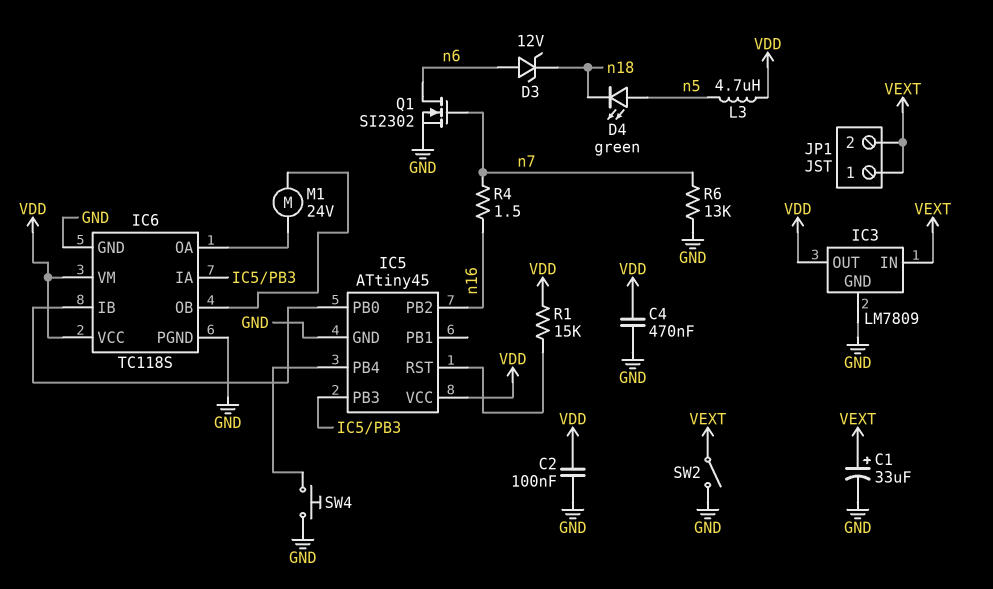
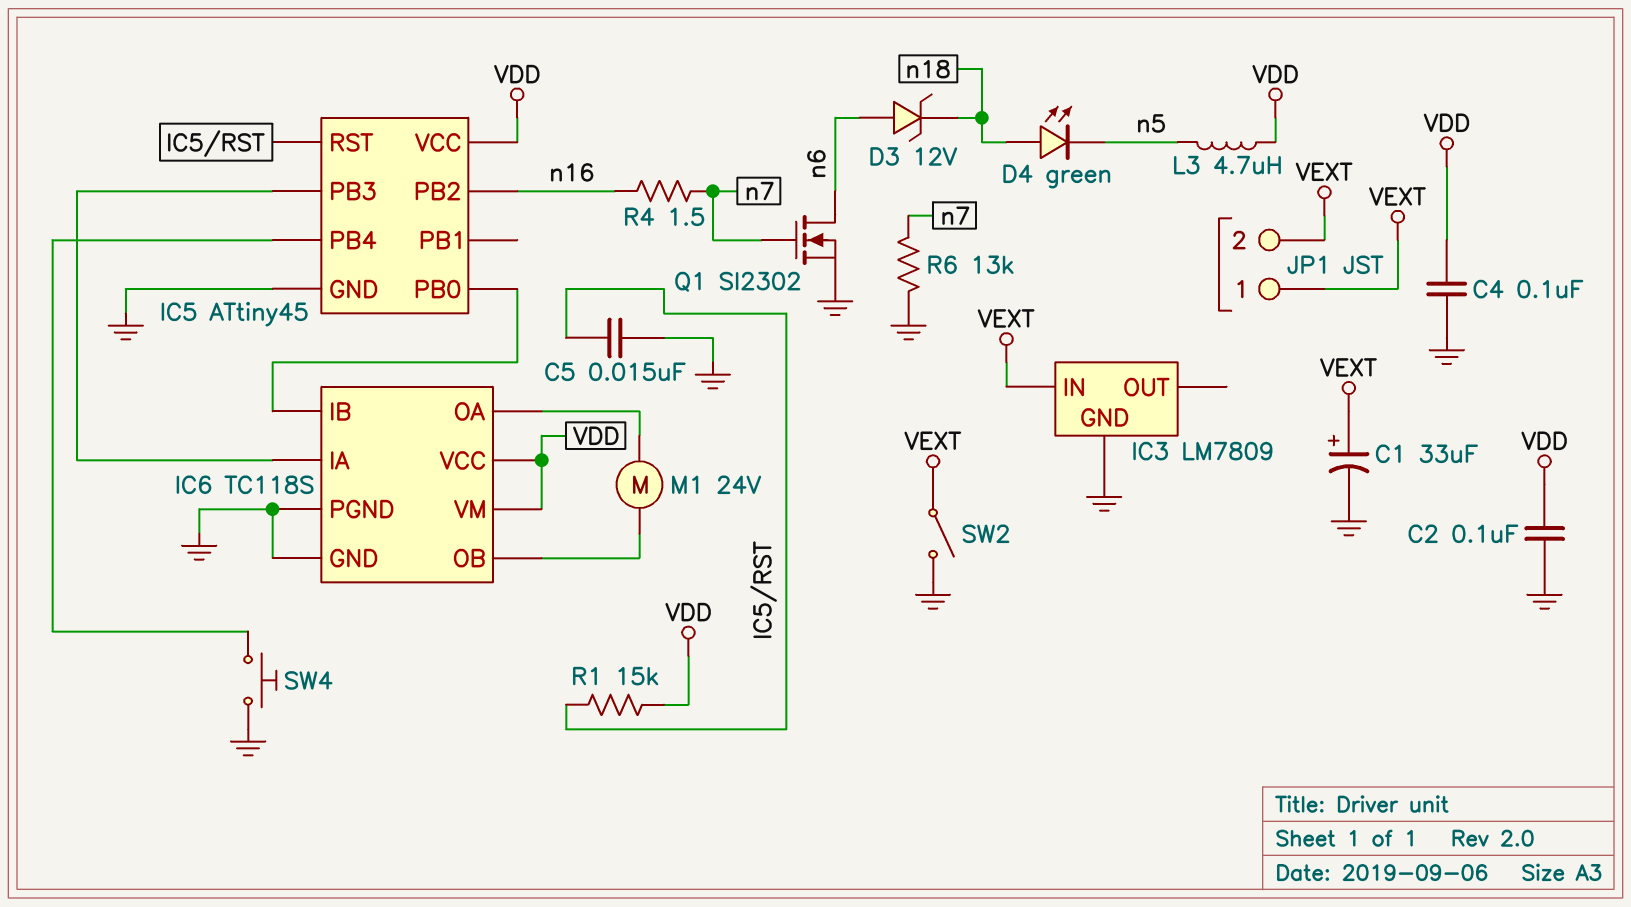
C4: 470nF (GND, VDD) -> 100nF (GND, VDD)
C5: none -> 15nF (GND, IC5/RST)
D4: LED green (A n5, K n18) -> LED green (A n18, K n5)
IC3 pin OUT: VDD -> none

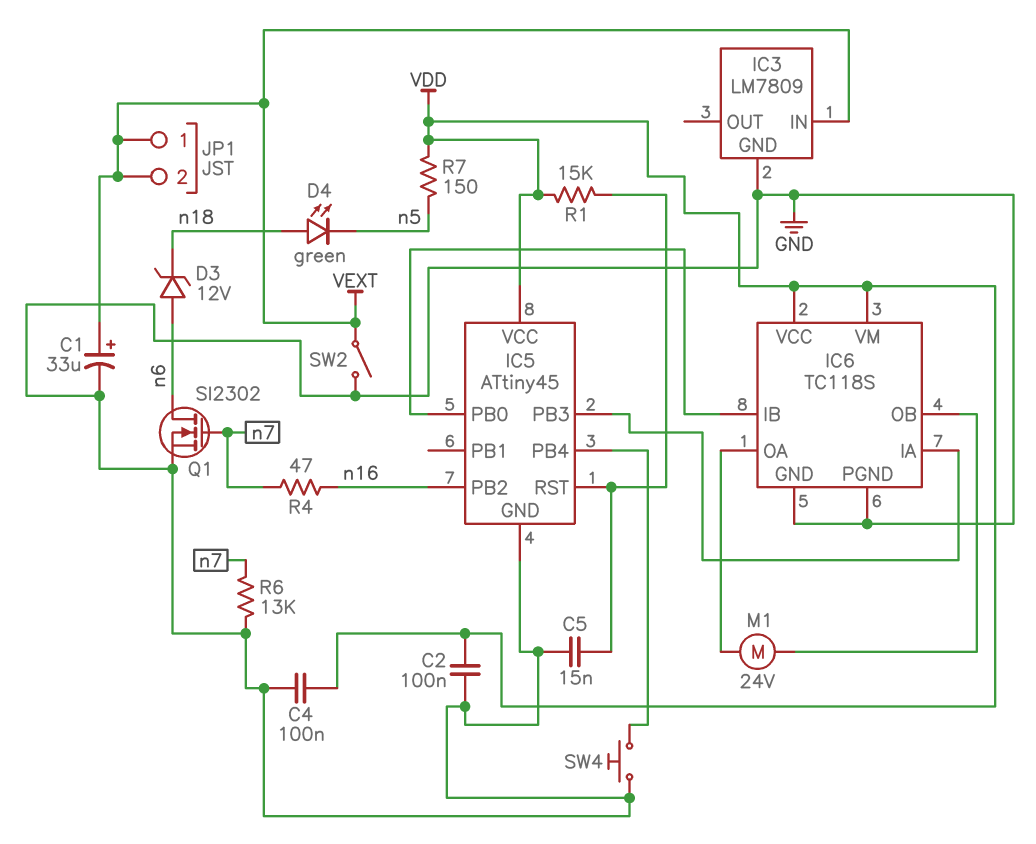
L3: 4.7uH (VDD, n5) -> none
R4: 1.5 (n7, n16) -> 47 (n7, n16)
R7: none -> 150 (VDD, n5)

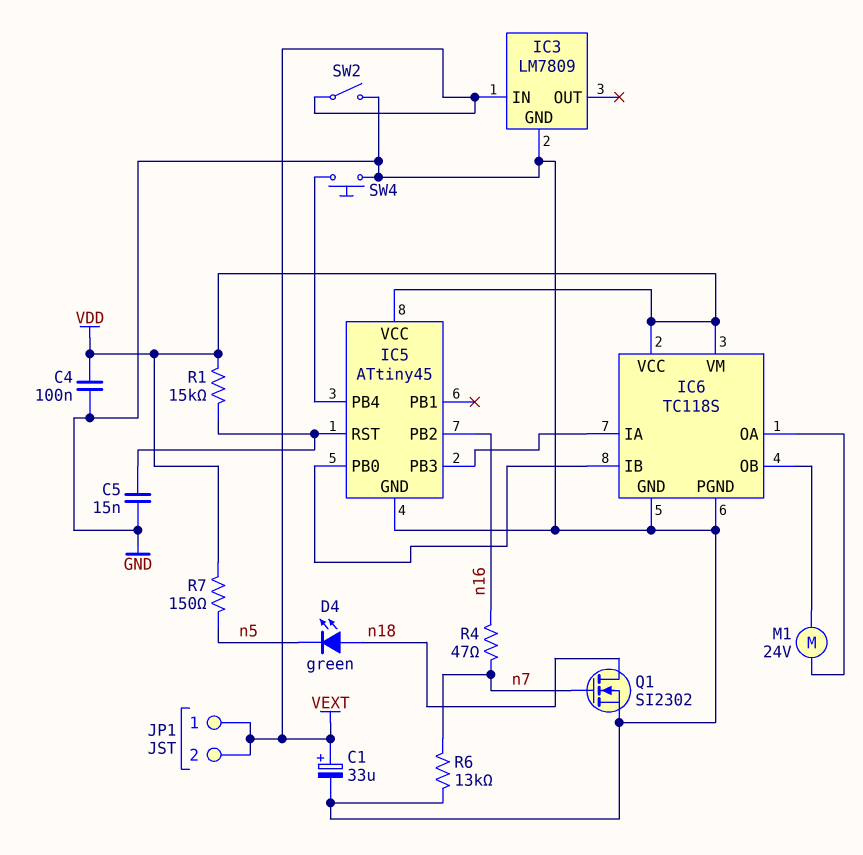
C2: 100nF (GND, VDD) -> none
D3: zener 12V (A n6, K n18) -> none
Q1: NMOS SI2302 (G n7, D n6, S GND) -> NMOS SI2302 (G n7, D n18, S GND)

